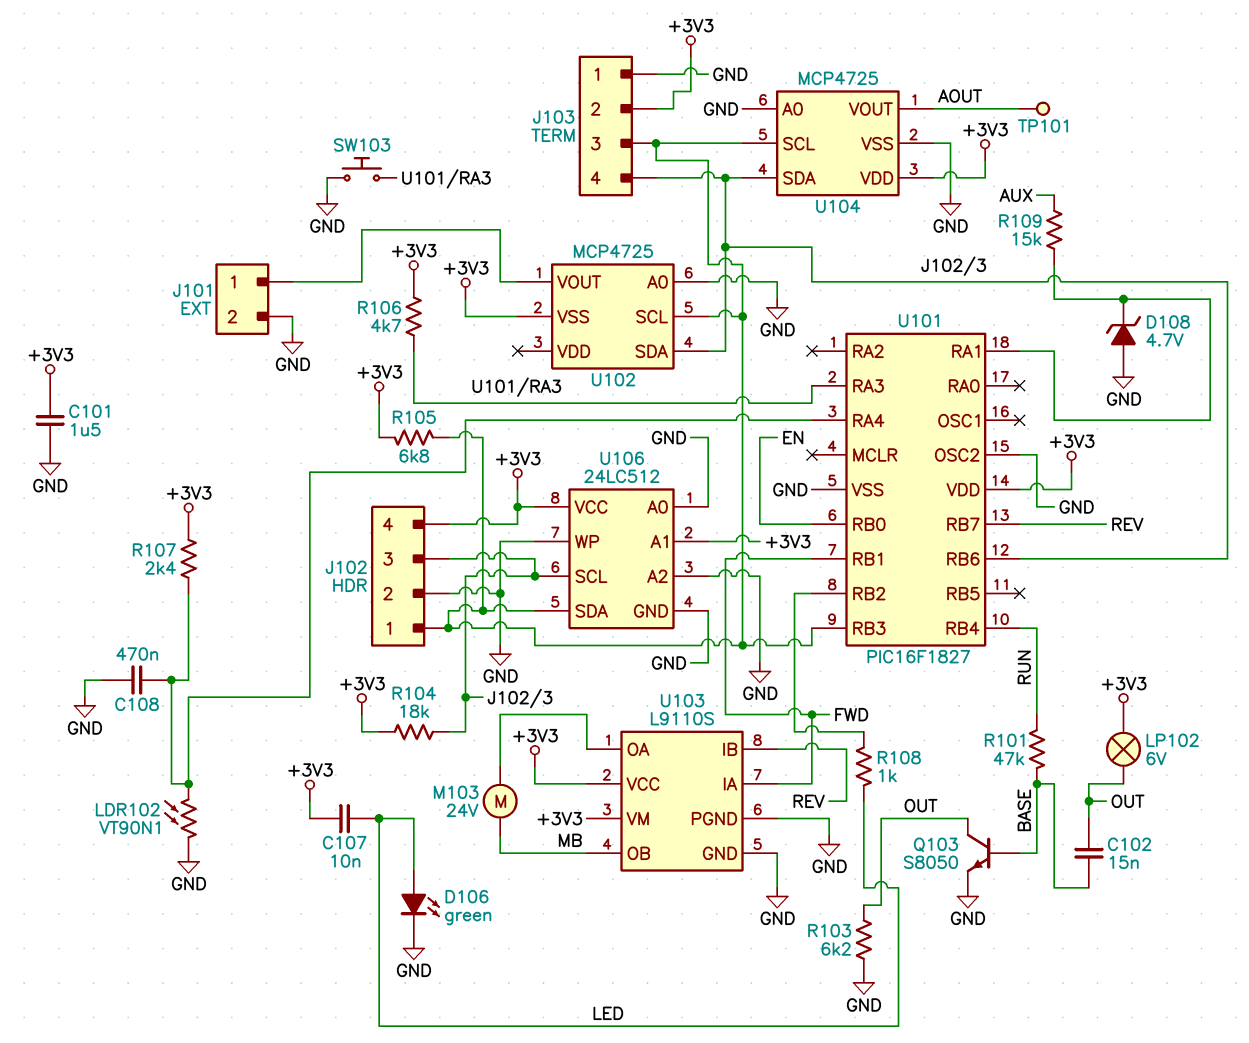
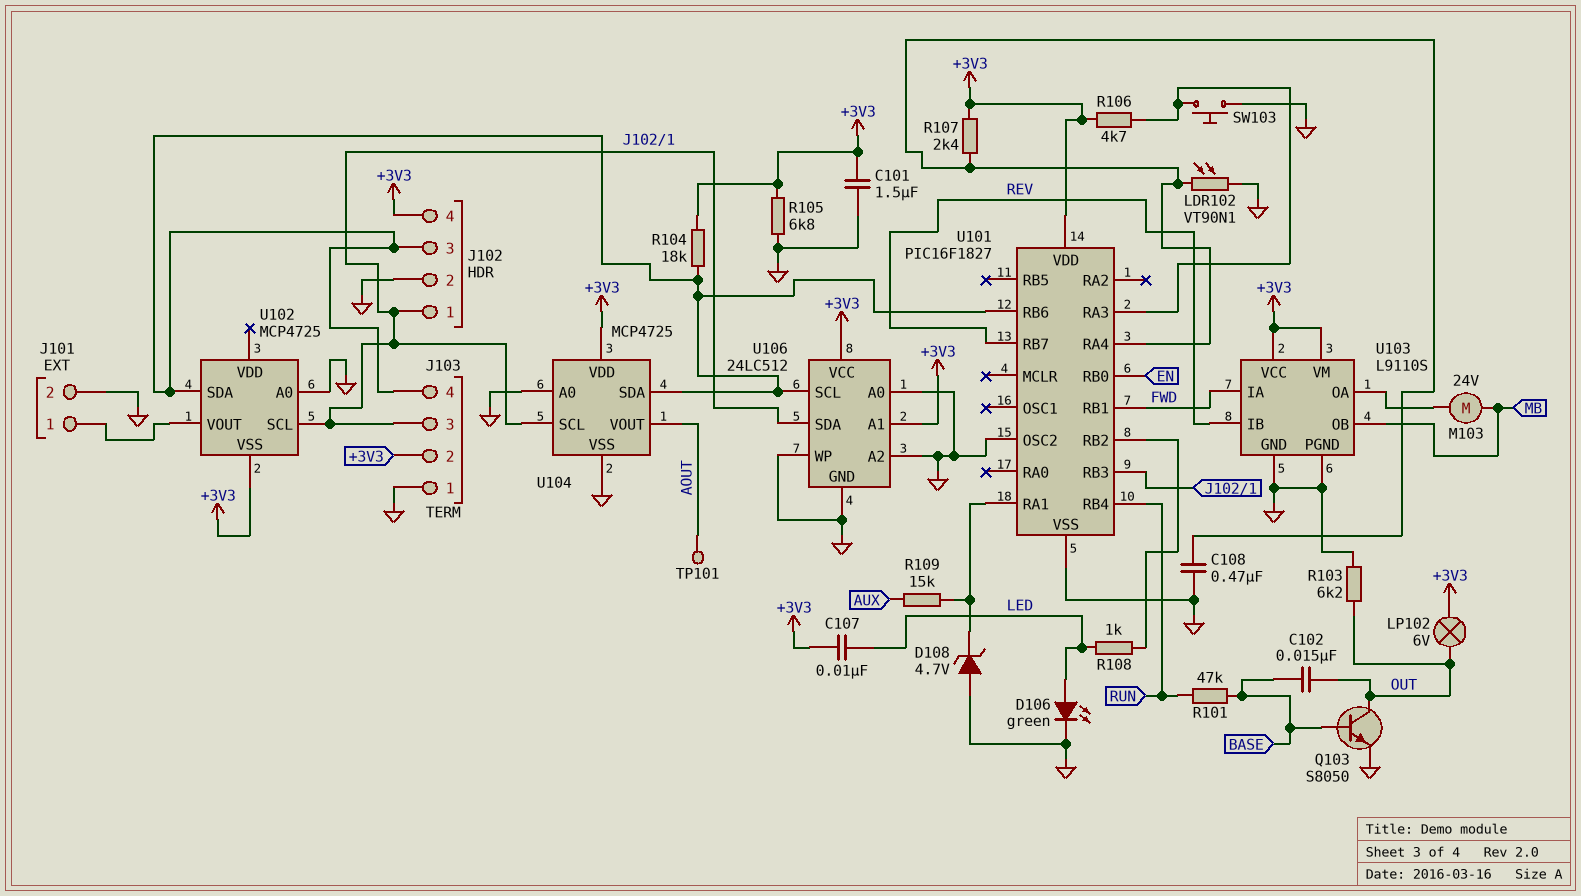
R105: 6.8k (+3V3, J102/1) -> 6.8k (+3V3, GND)

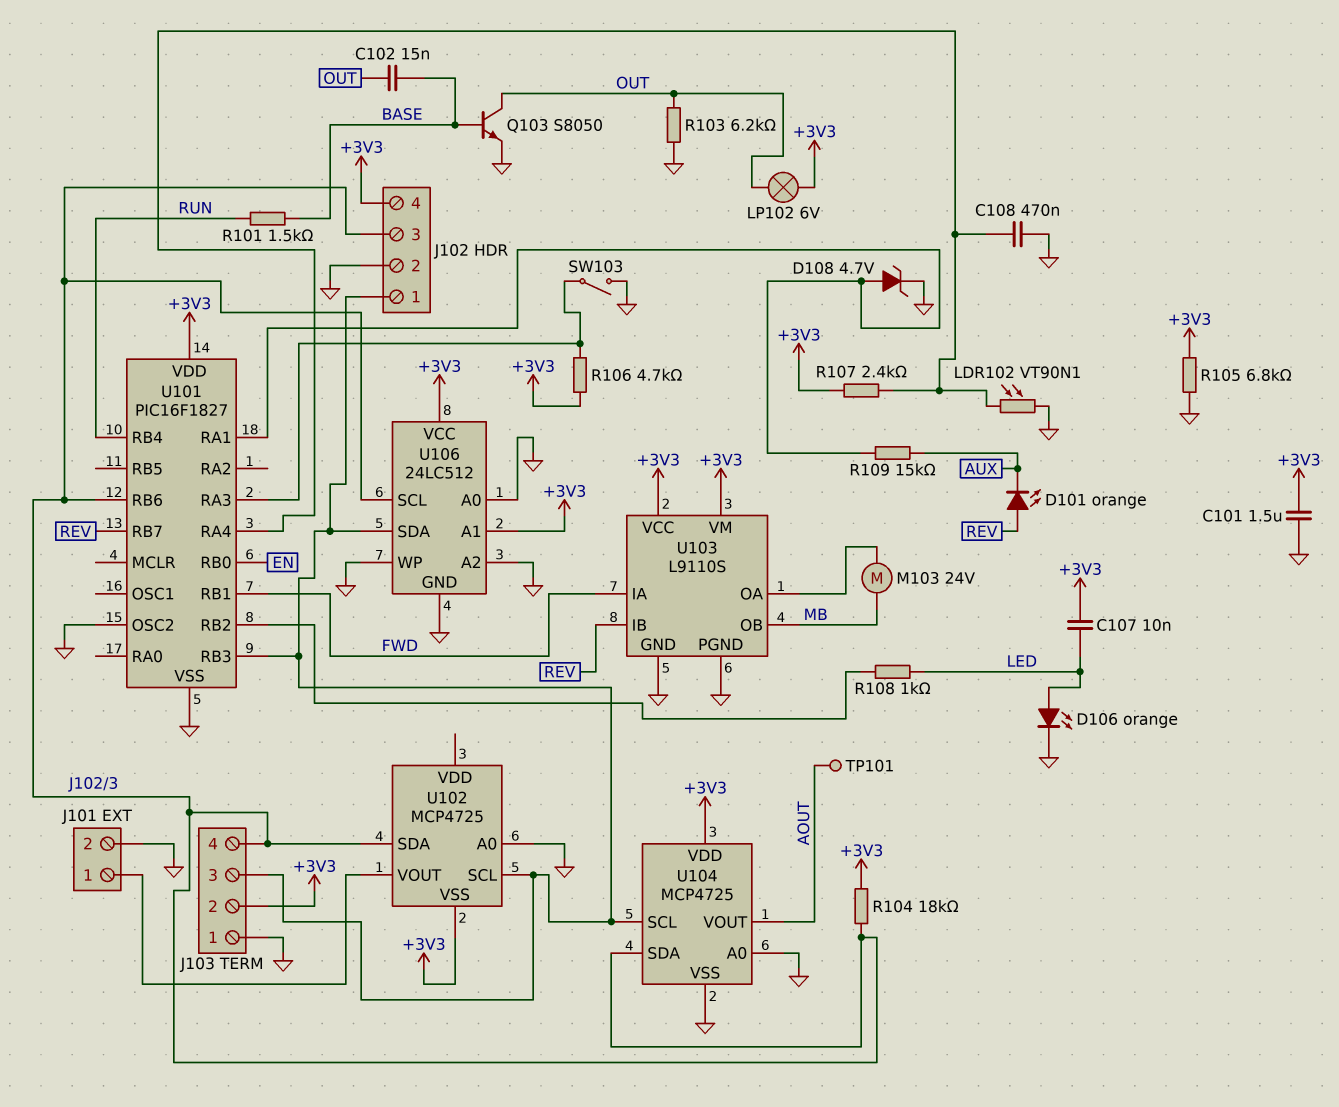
D101: none -> LED orange (A REV, K AUX)
D106: LED green (A LED, K GND) -> LED orange (A LED, K GND)
D108: zener 4.7V (A GND, K U101/RA1) -> zener 4.7V (A U101/RA1, K GND)
R101: 47k (BASE, RUN) -> 1.5k (BASE, RUN)
SW103: button (GND, U101/RA3) -> switch (GND, U101/RA3)

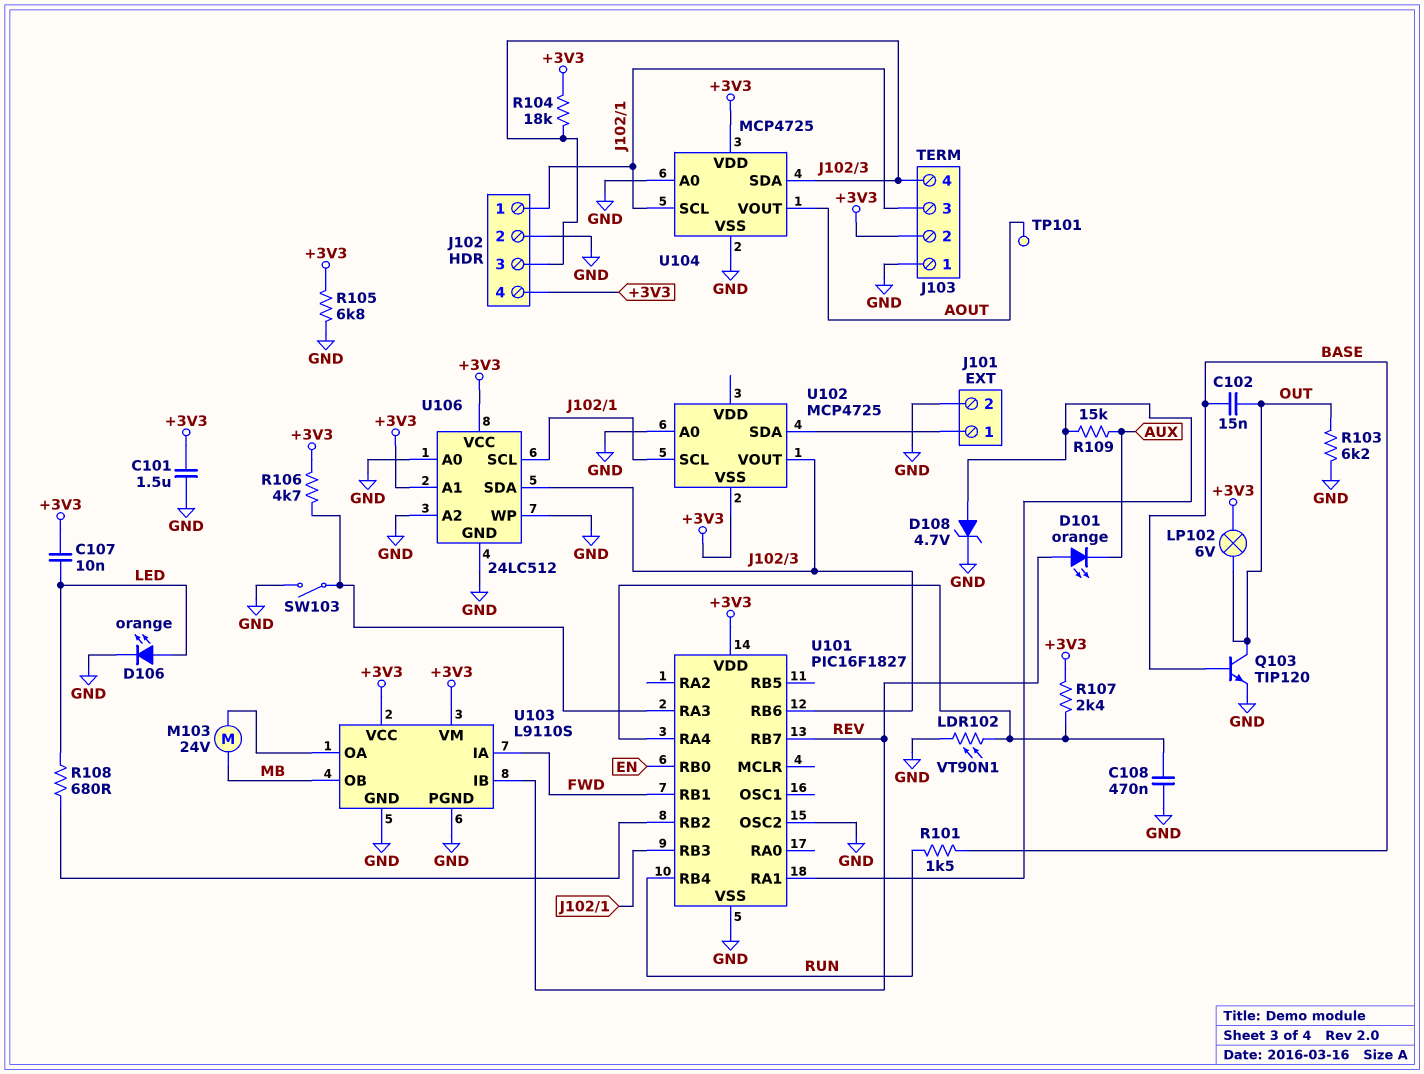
Q103: NPN S8050 (B BASE, C OUT, E GND) -> NPN TIP120 (B BASE, C OUT, E GND)
R108: 1k (LED, U101/RB2) -> 680 (LED, U101/RB2)
U102 pin SDA: J102/3 -> J101/1
U102 pin VOUT: J101/1 -> J102/3
U106 pin SCL: J102/3 -> J102/1
U106 pin SDA: J102/1 -> J102/3

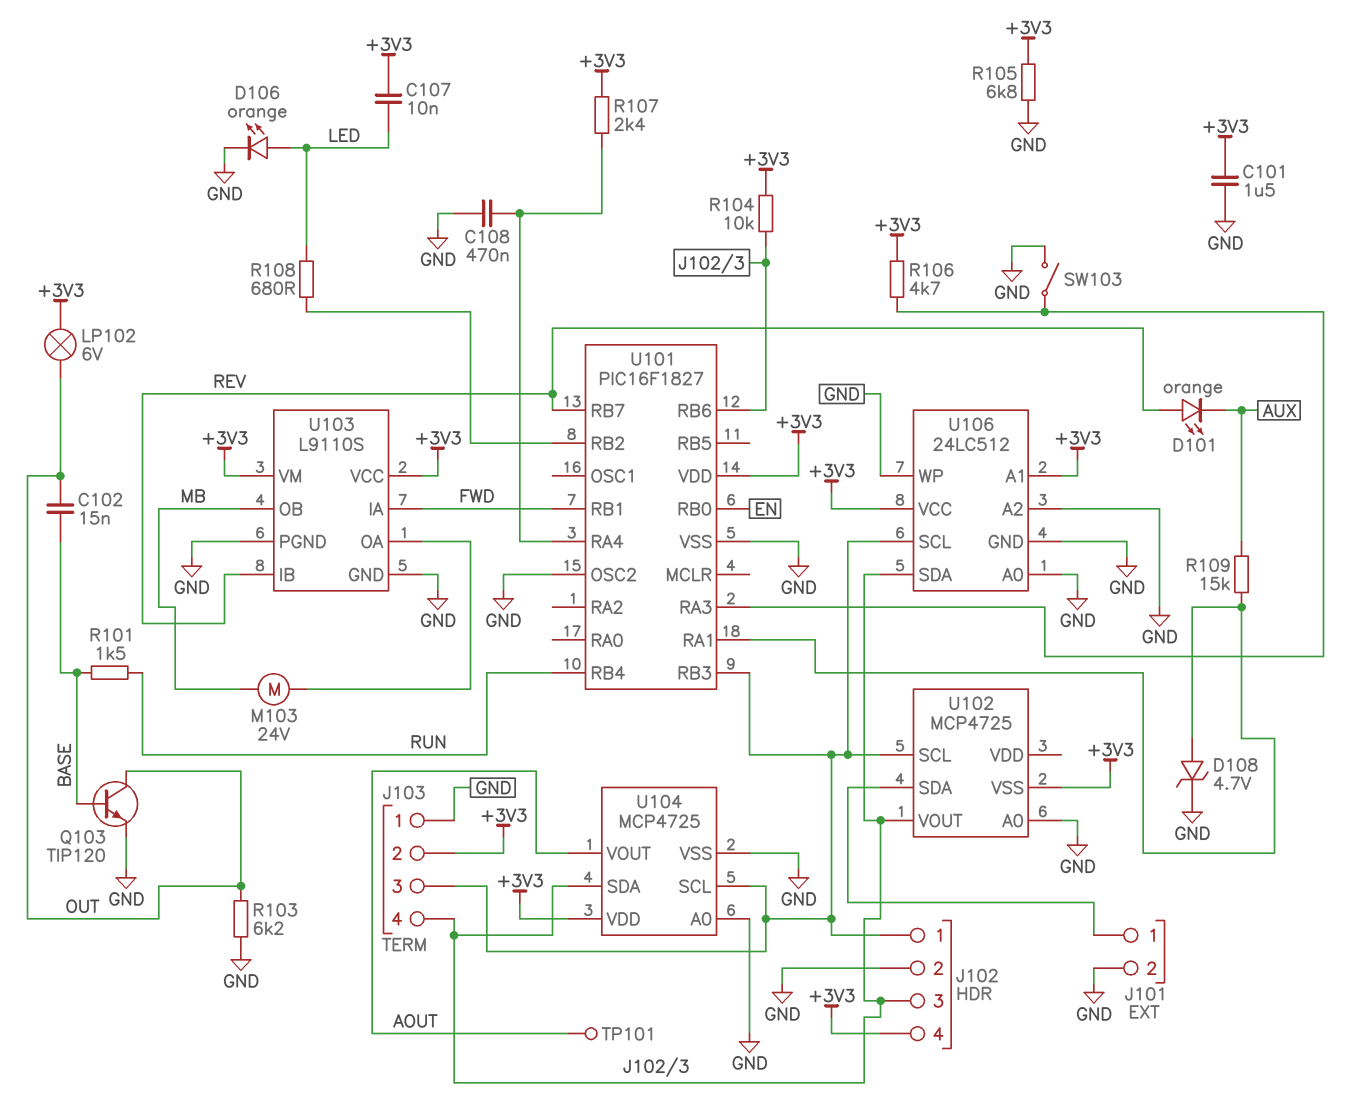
LDR102: VT90N1 (GND, U101/RA4) -> none
R104: 18k (+3V3, J102/3) -> 10k (+3V3, J102/3)

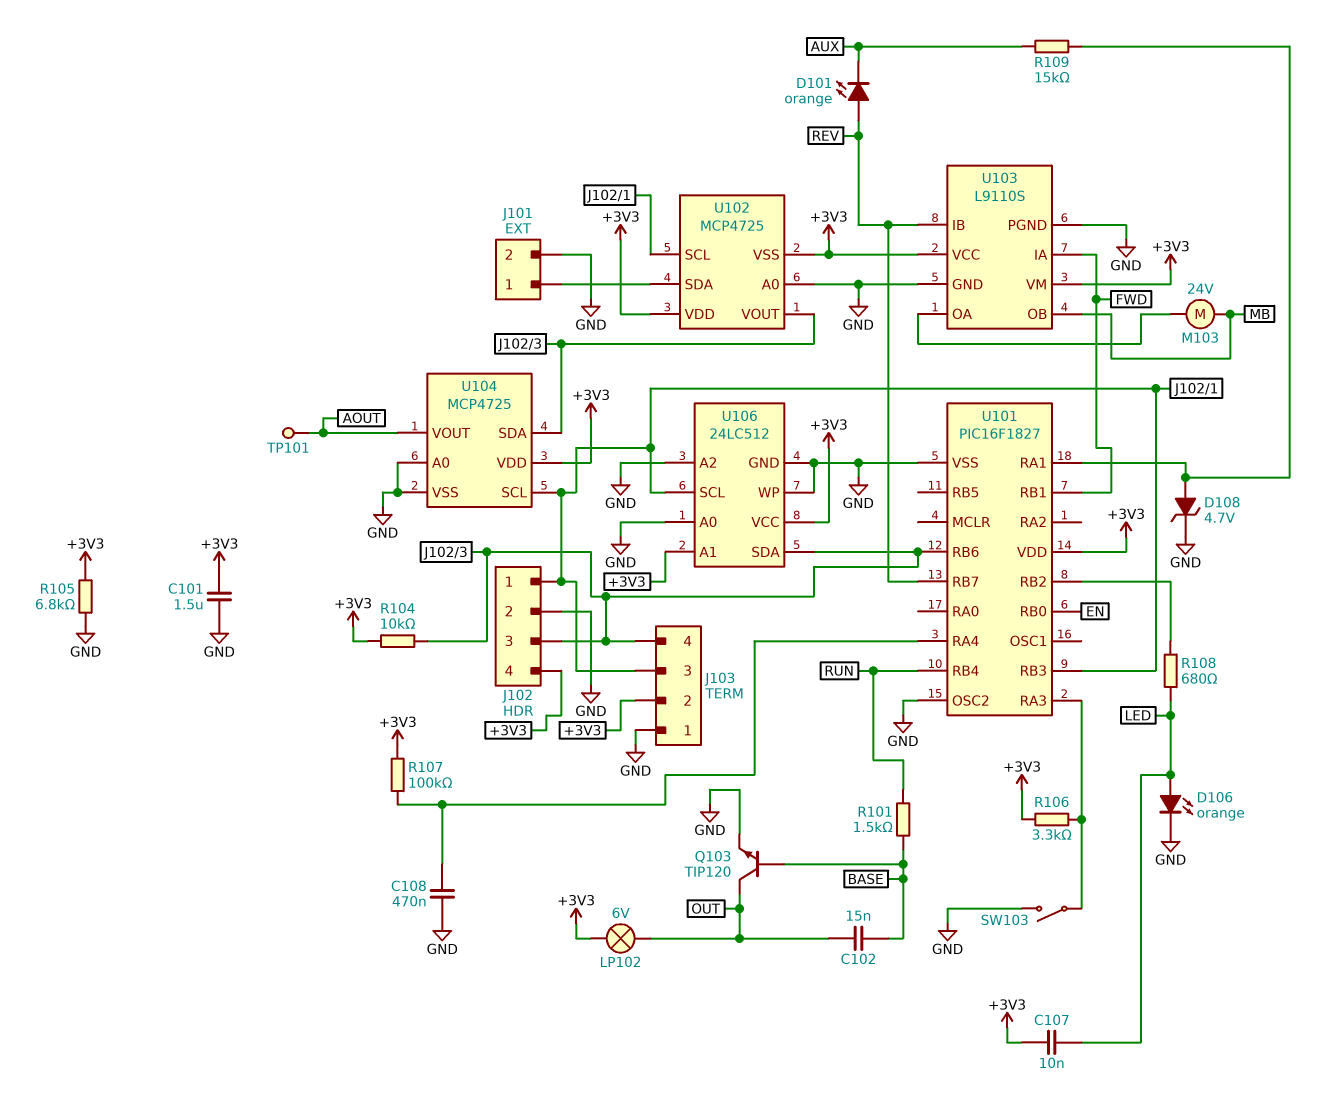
R103: 6.2k (GND, OUT) -> none
R106: 4.7k (+3V3, U101/RA3) -> 3.3k (+3V3, U101/RA3)
R107: 2.4k (+3V3, U101/RA4) -> 100k (+3V3, U101/RA4)
U102 pin VDD: none -> +3V3

